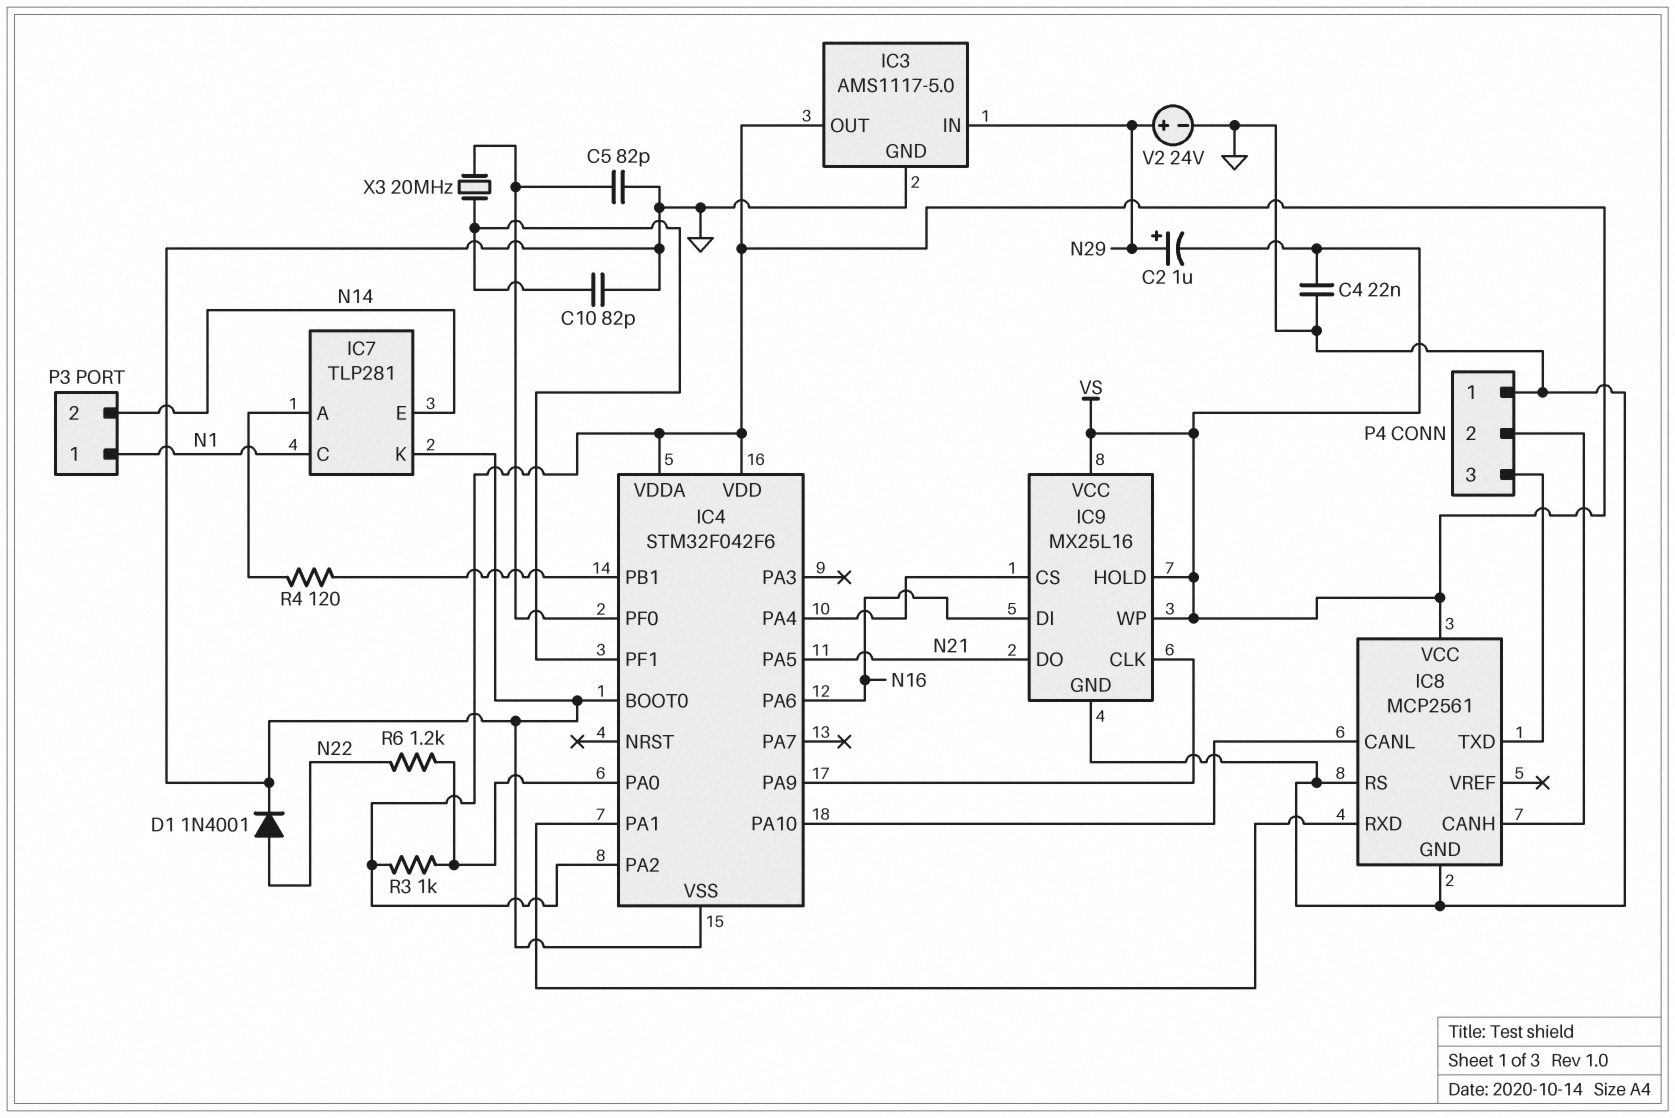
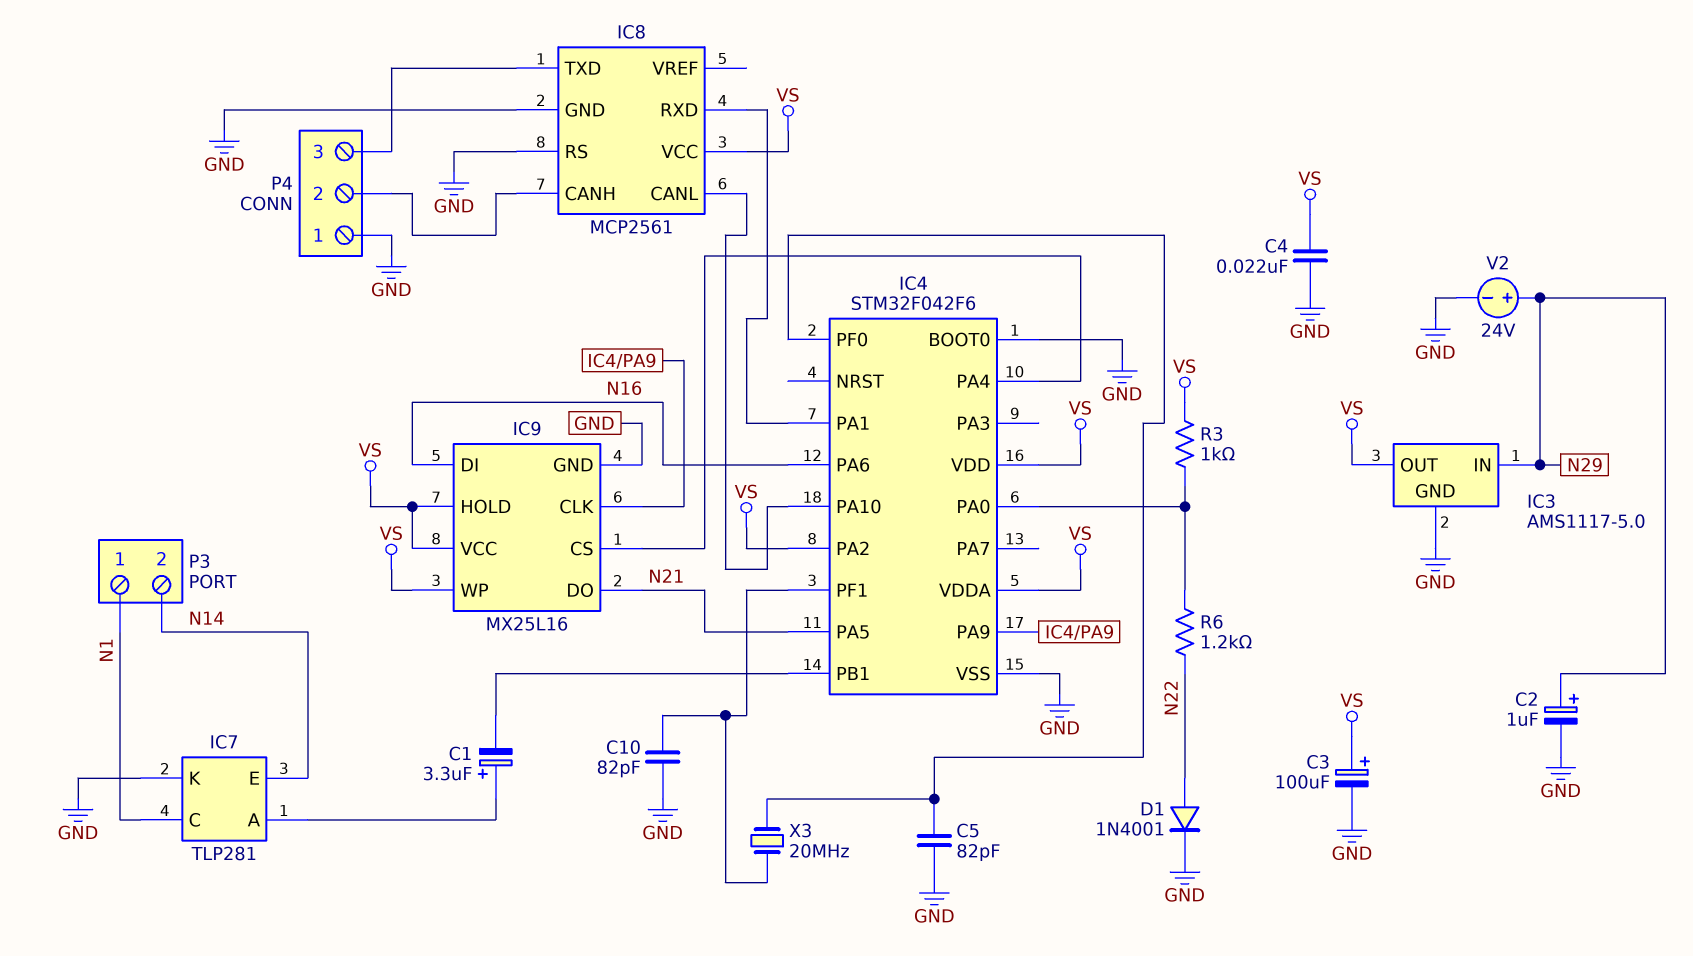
C1: none -> 3.3uF (plus IC7/A, minus IC4/PB1)
C2: 1uF (plus N29, minus VS) -> 1uF (plus N29, minus GND)
C3: none -> 100uF (plus VS, minus GND)
R4: 120 (IC4/PB1, IC7/A) -> none

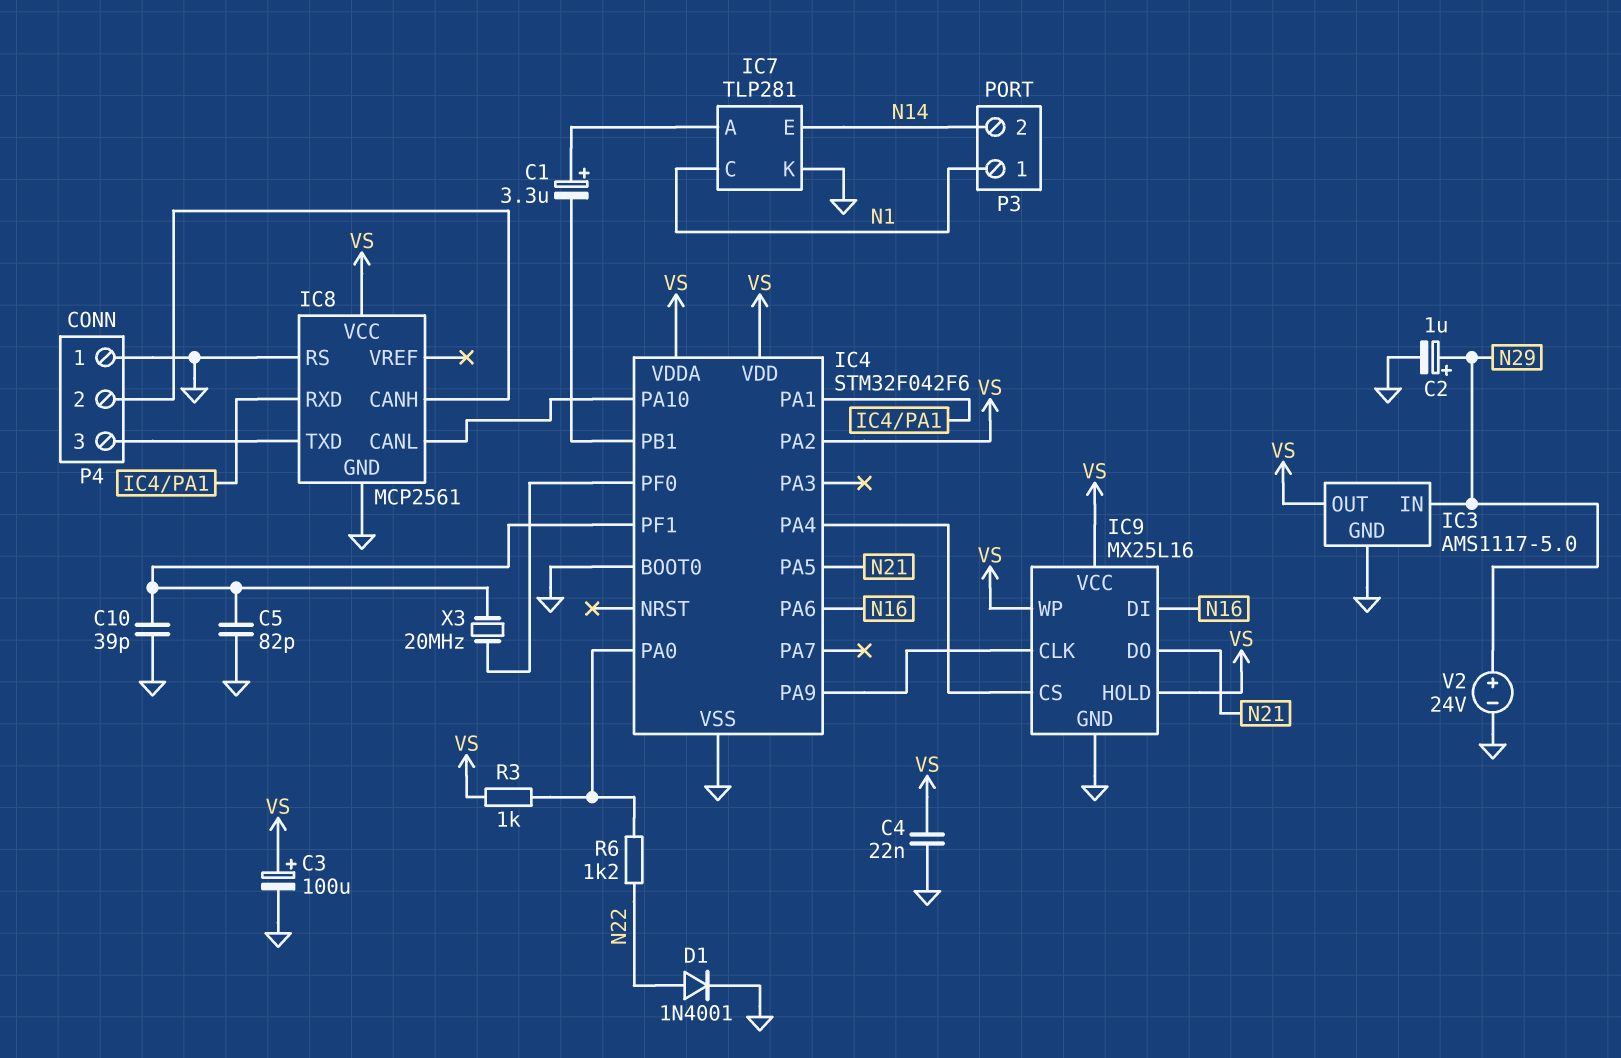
C5: 82pF (GND, IC4/PF0) -> 82pF (GND, IC4/PF1)
C10: 82pF (GND, IC4/PF1) -> 39pF (GND, IC4/PF1)

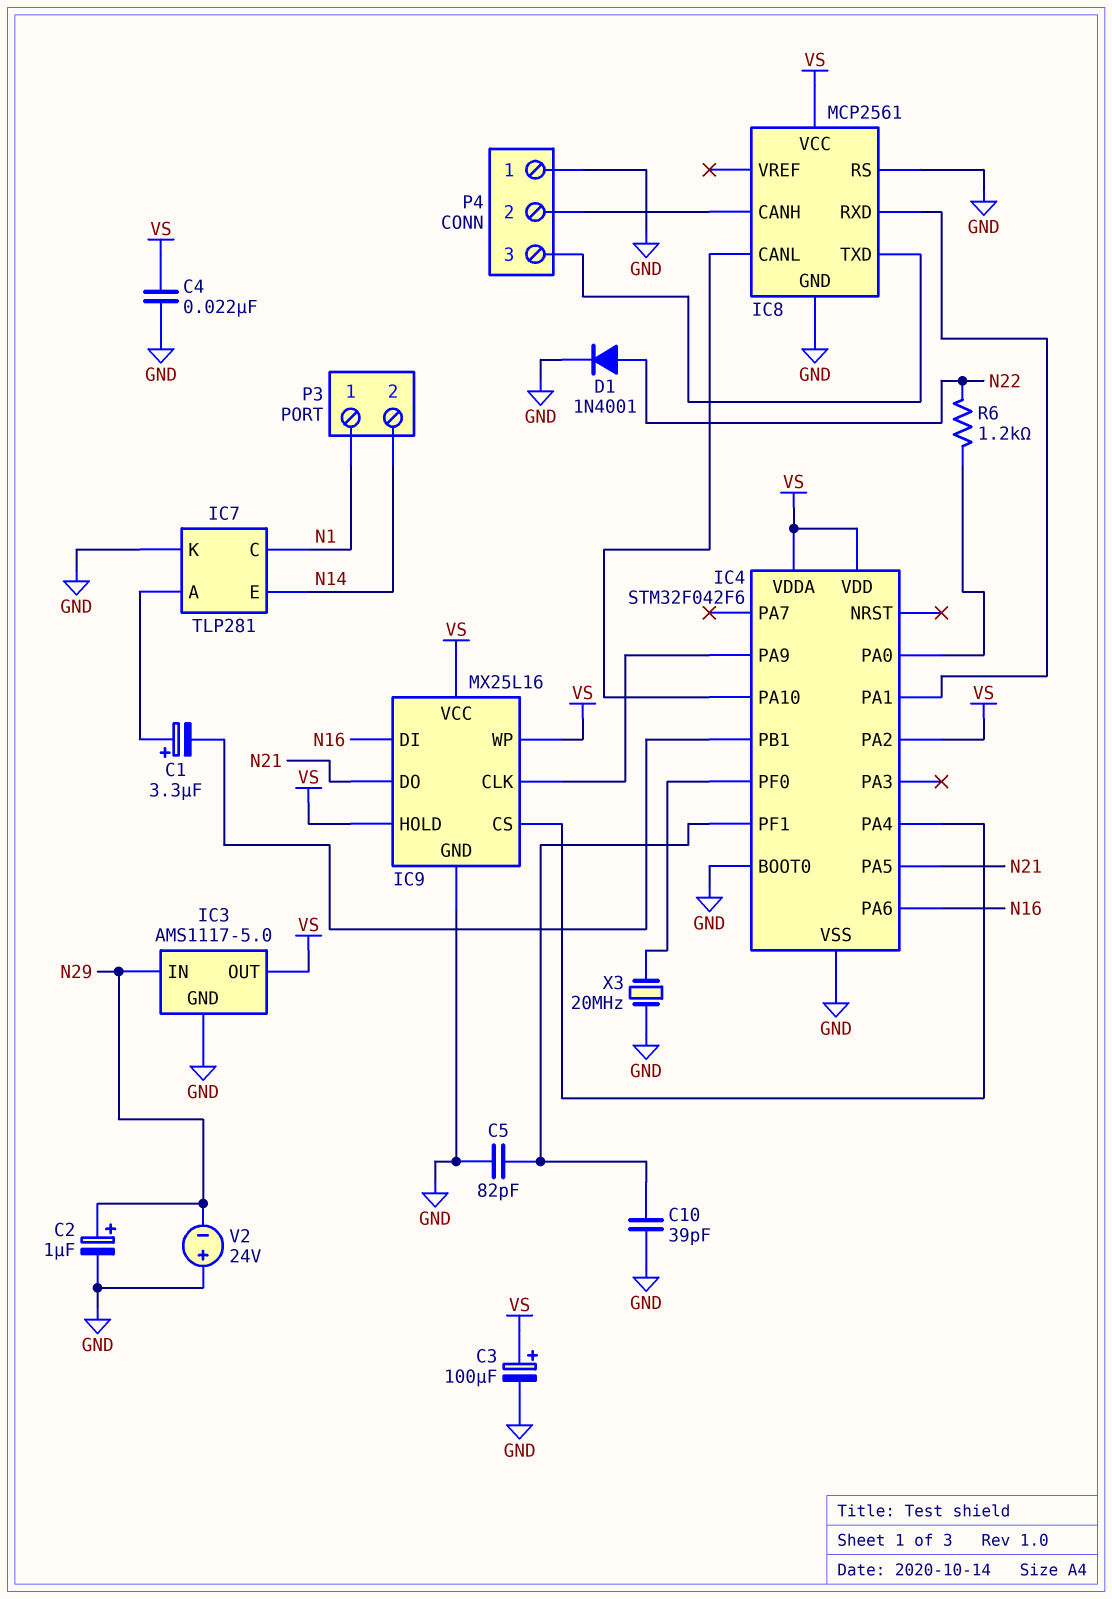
R3: 1k (IC4/PA0, VS) -> none
V2: 24V (plus N29, minus GND) -> 24V (plus GND, minus N29)
X3: 20MHz (IC4/PF0, IC4/PF1) -> 20MHz (GND, IC4/PF0)

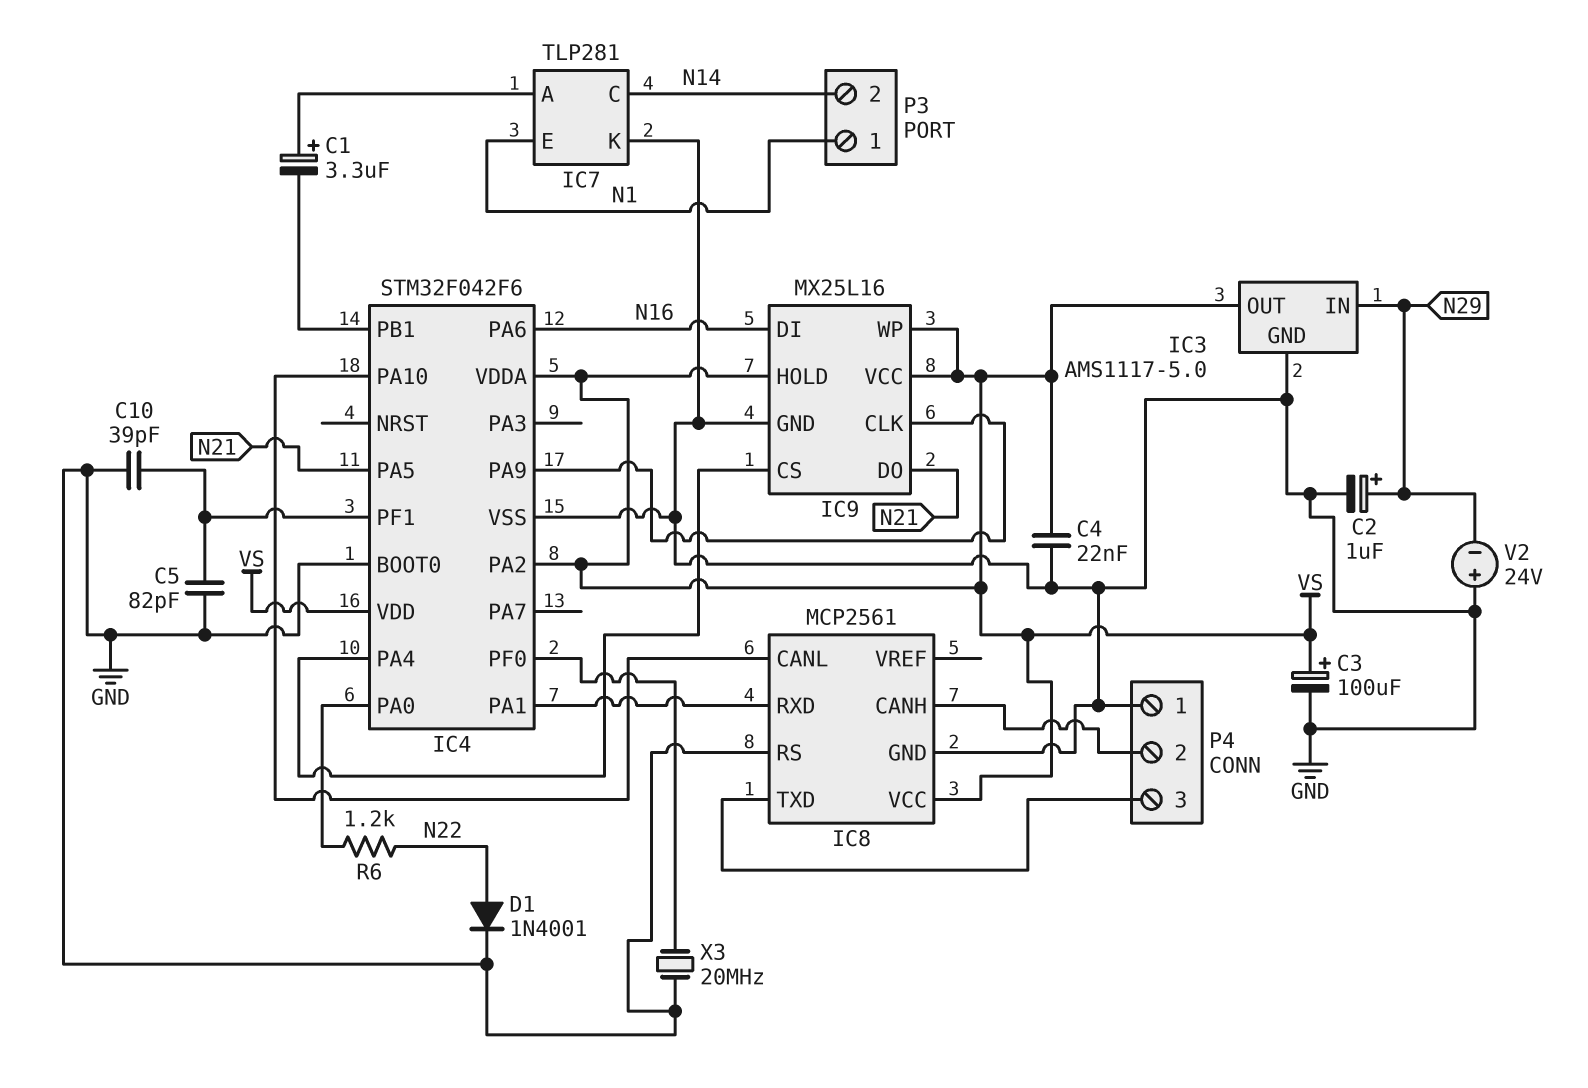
IC7 pin C: N1 -> N14
IC7 pin E: N14 -> N1

